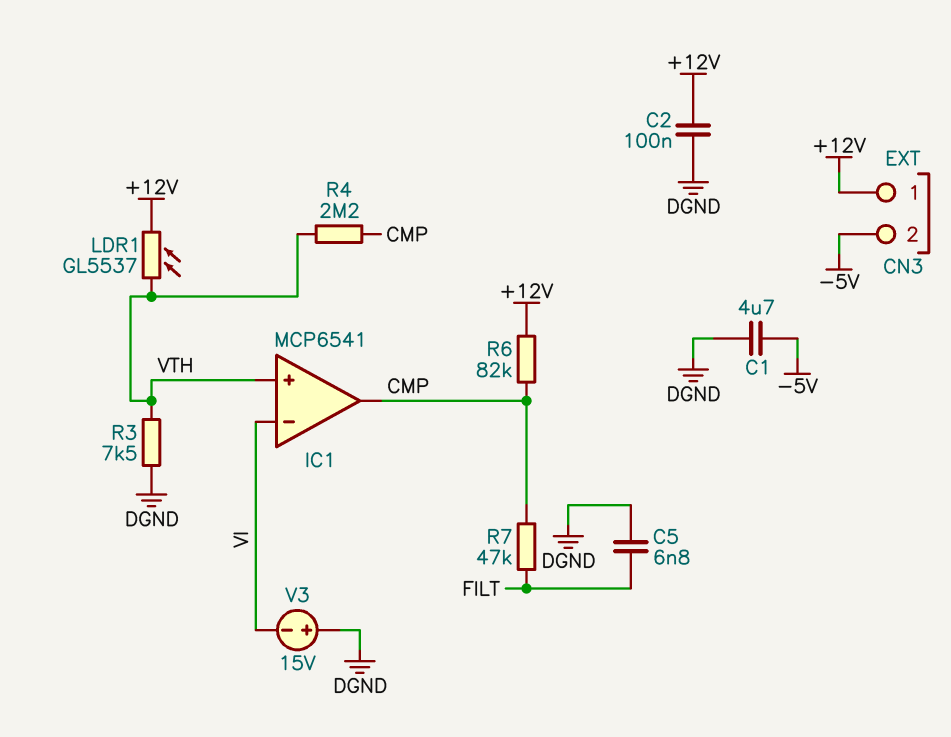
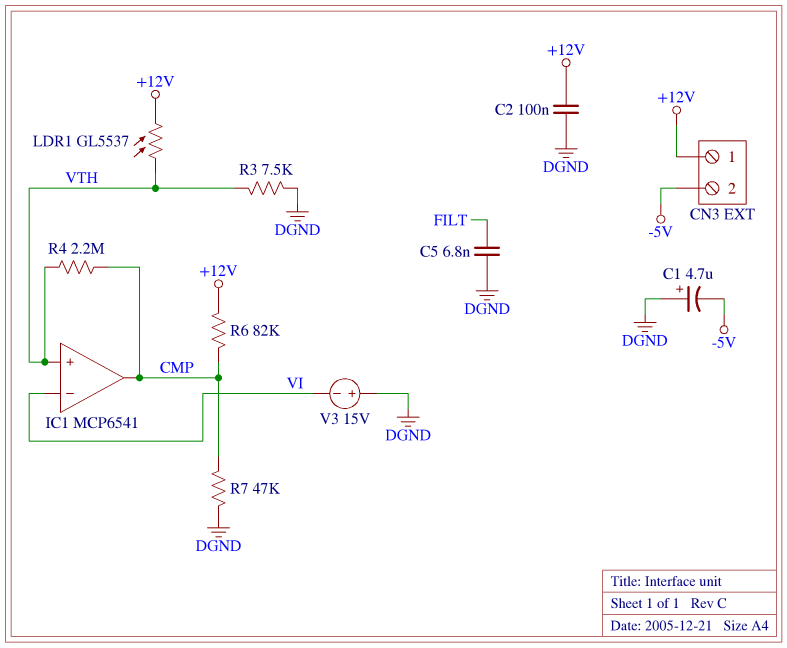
C1: 4.7uF (-5V, DGND) -> 4.7uF (plus DGND, minus -5V)
R7: 47k (CMP, FILT) -> 47k (CMP, DGND)

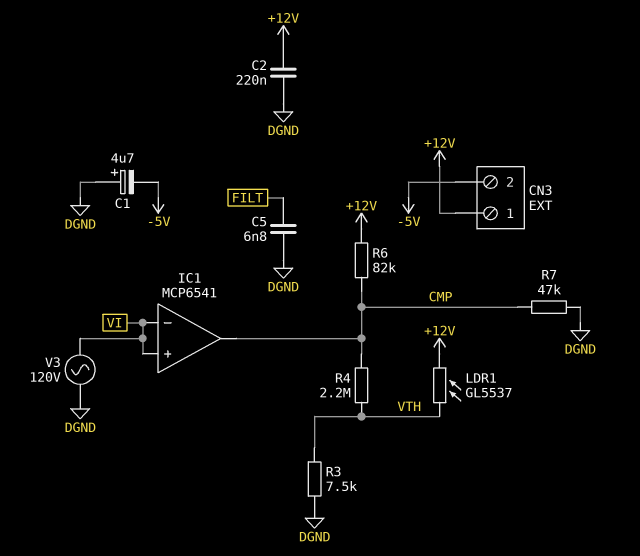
C2: 100nF (+12V, DGND) -> 220nF (+12V, DGND)
IC1 pin in+: VTH -> VI
V3: 15V (plus DGND, minus VI) -> AC 120V (DGND, VI)

